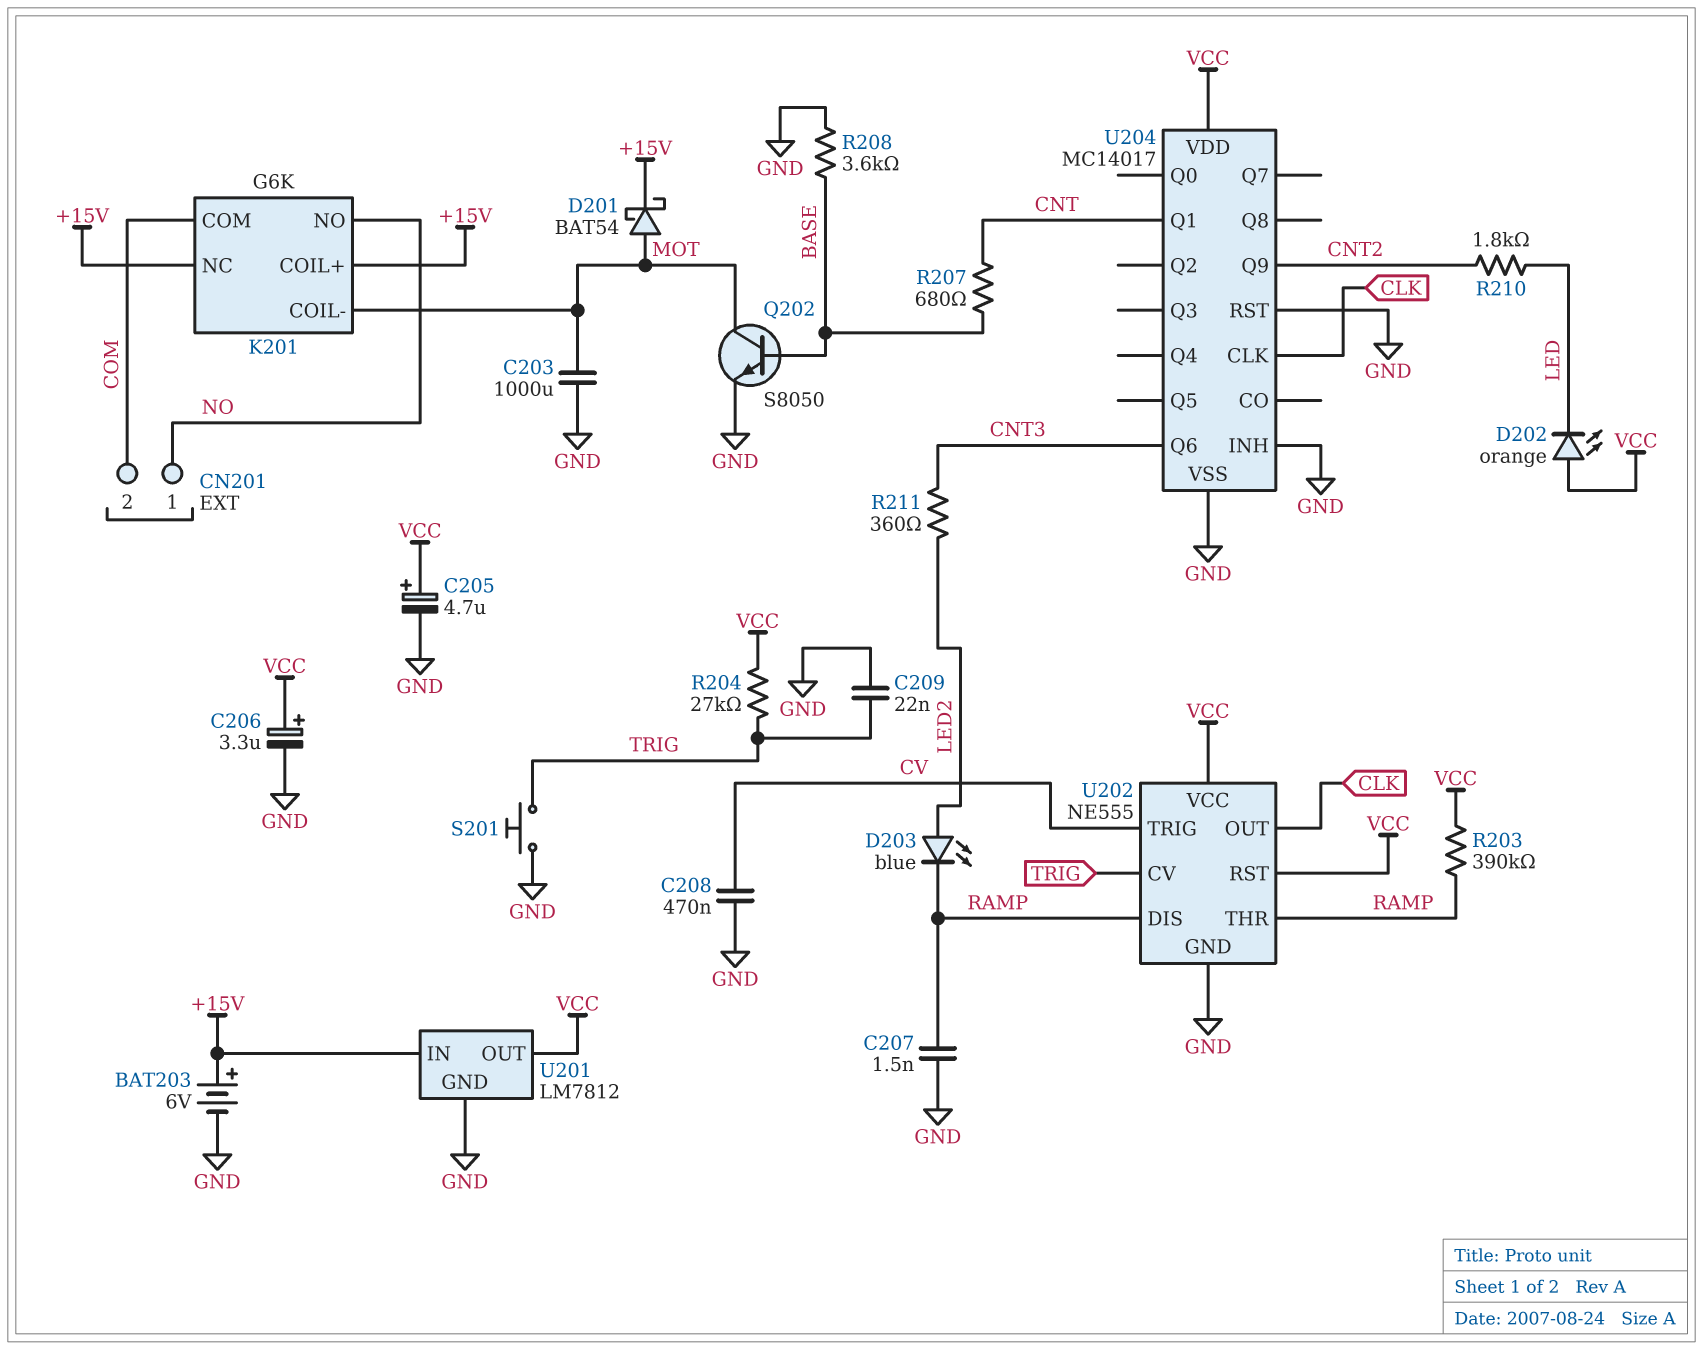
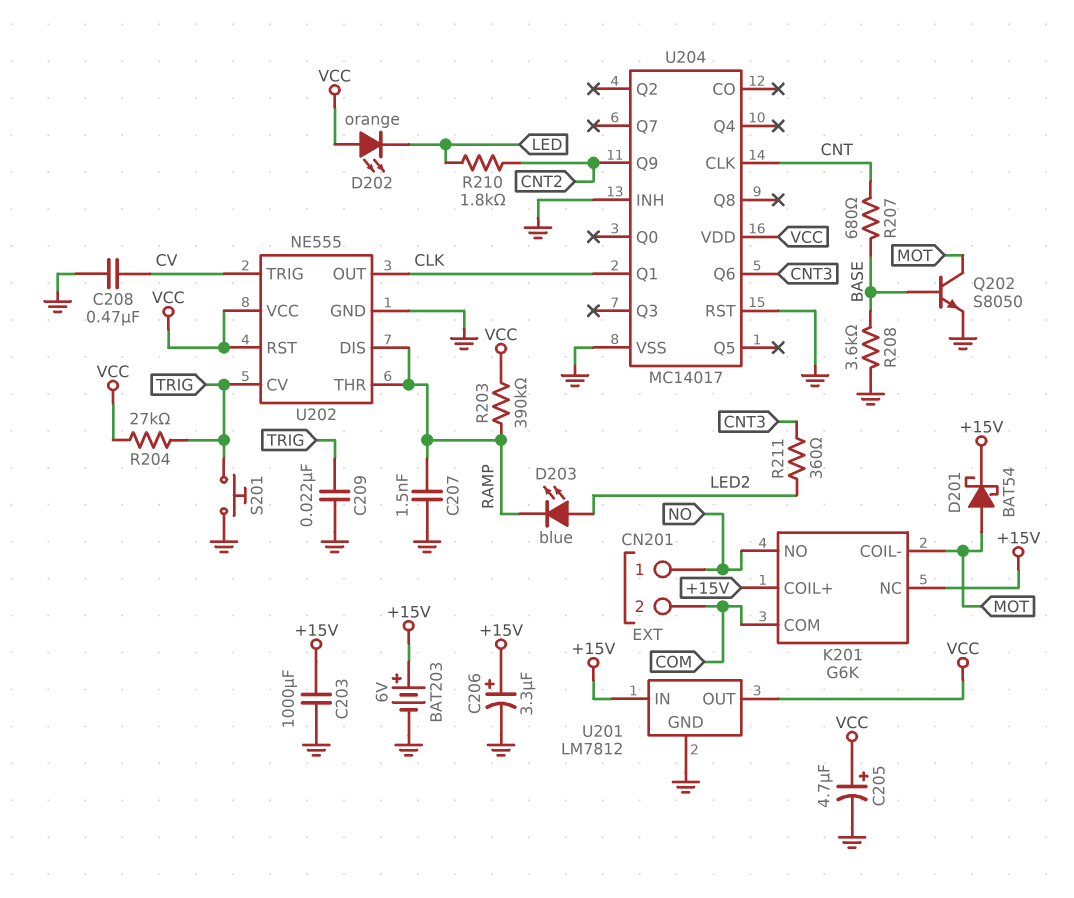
C203: 1000uF (GND, MOT) -> 1000uF (+15V, GND)
C206: 3.3uF (plus VCC, minus GND) -> 3.3uF (plus +15V, minus GND)
U204 pin CLK: CLK -> CNT
U204 pin Q1: CNT -> CLK

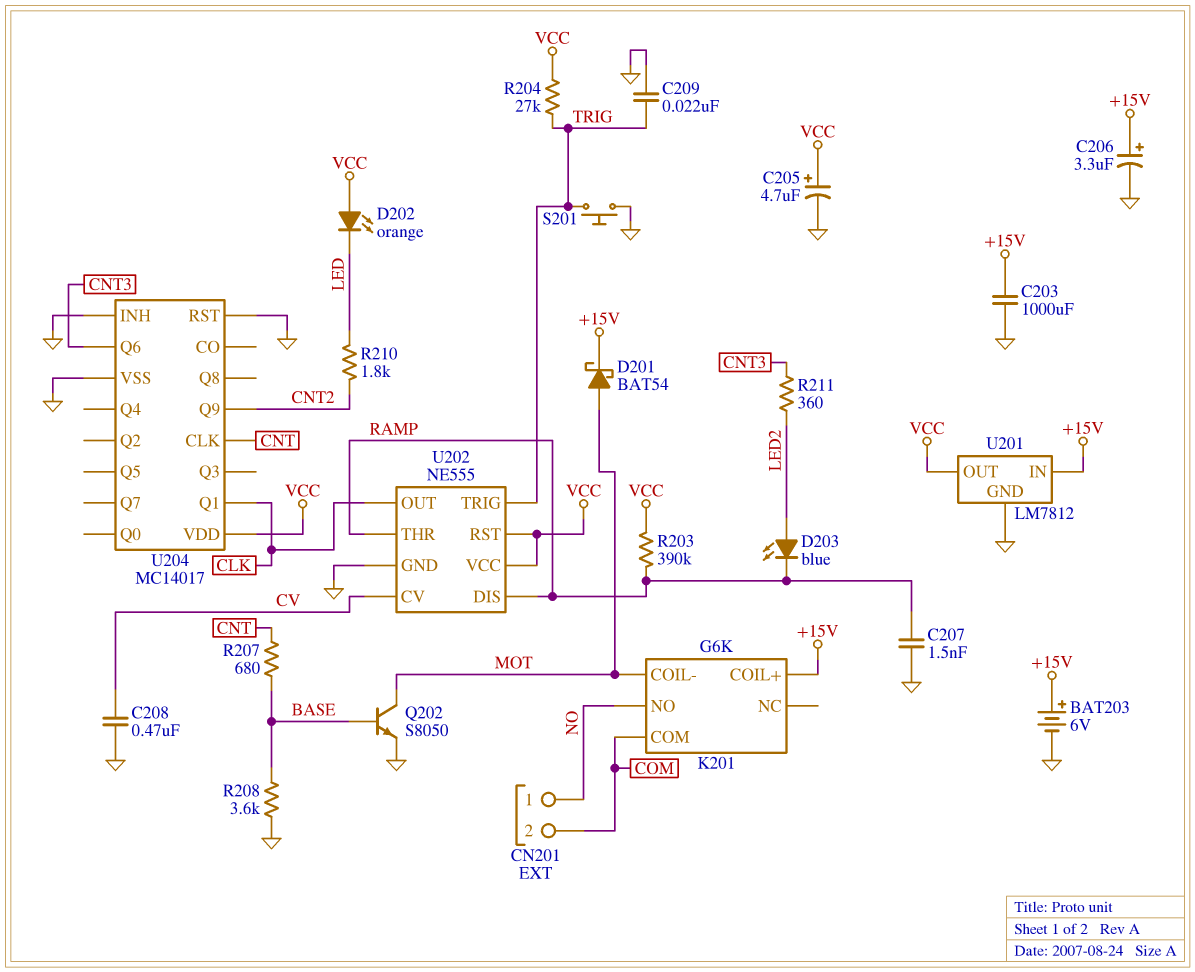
K201 pin NC: +15V -> none
U202 pin CV: TRIG -> CV
U202 pin TRIG: CV -> TRIG

